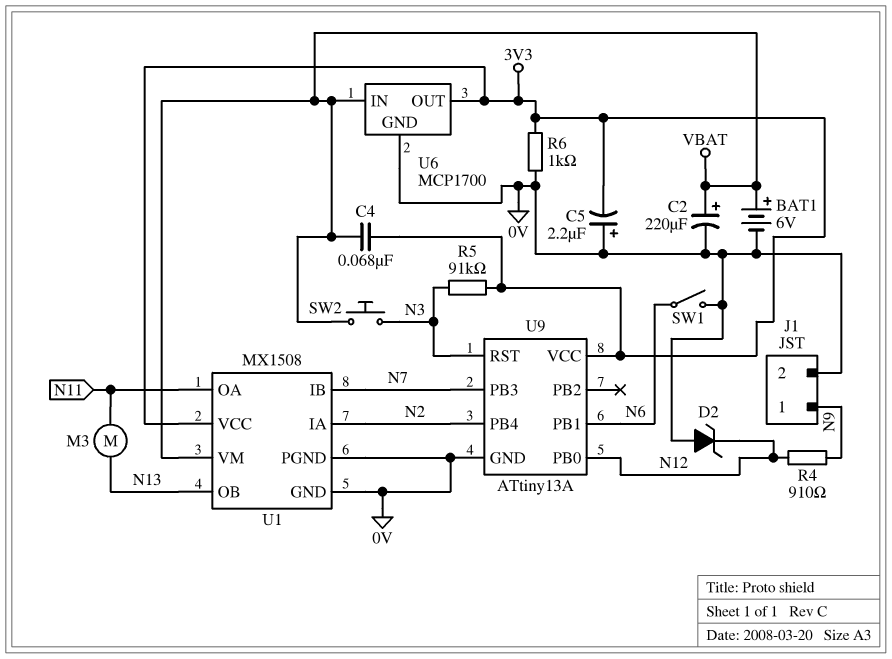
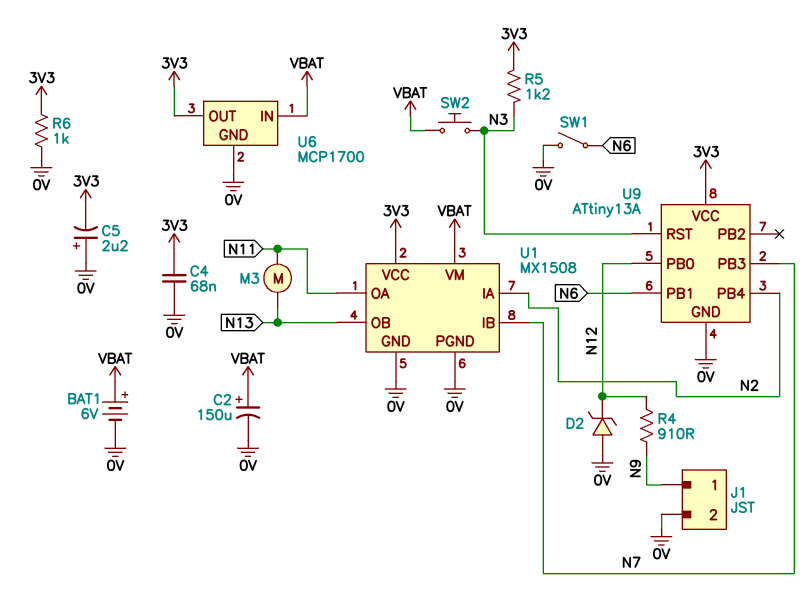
C2: 220uF (plus VBAT, minus 0V) -> 150uF (plus VBAT, minus 0V)
C4: 68nF (3V3, VBAT) -> 68nF (0V, 3V3)
R5: 91k (3V3, N3) -> 1.2k (3V3, N3)

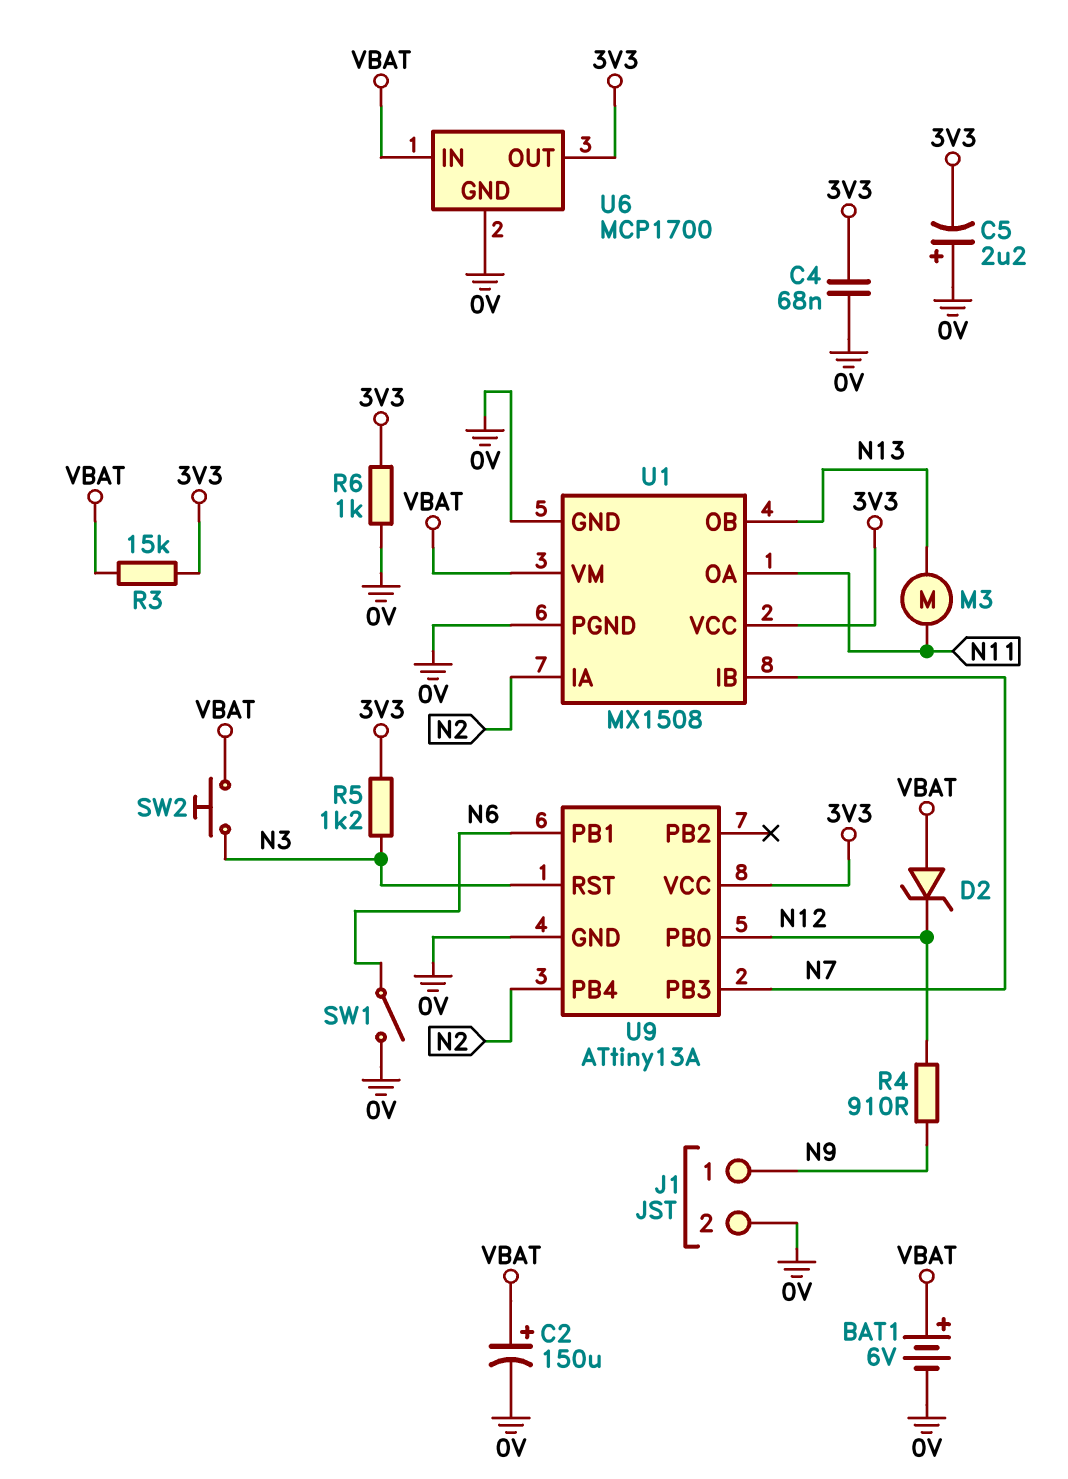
D2: zener (A 0V, K N12) -> zener (A VBAT, K N12)
R3: none -> 15k (3V3, VBAT)

